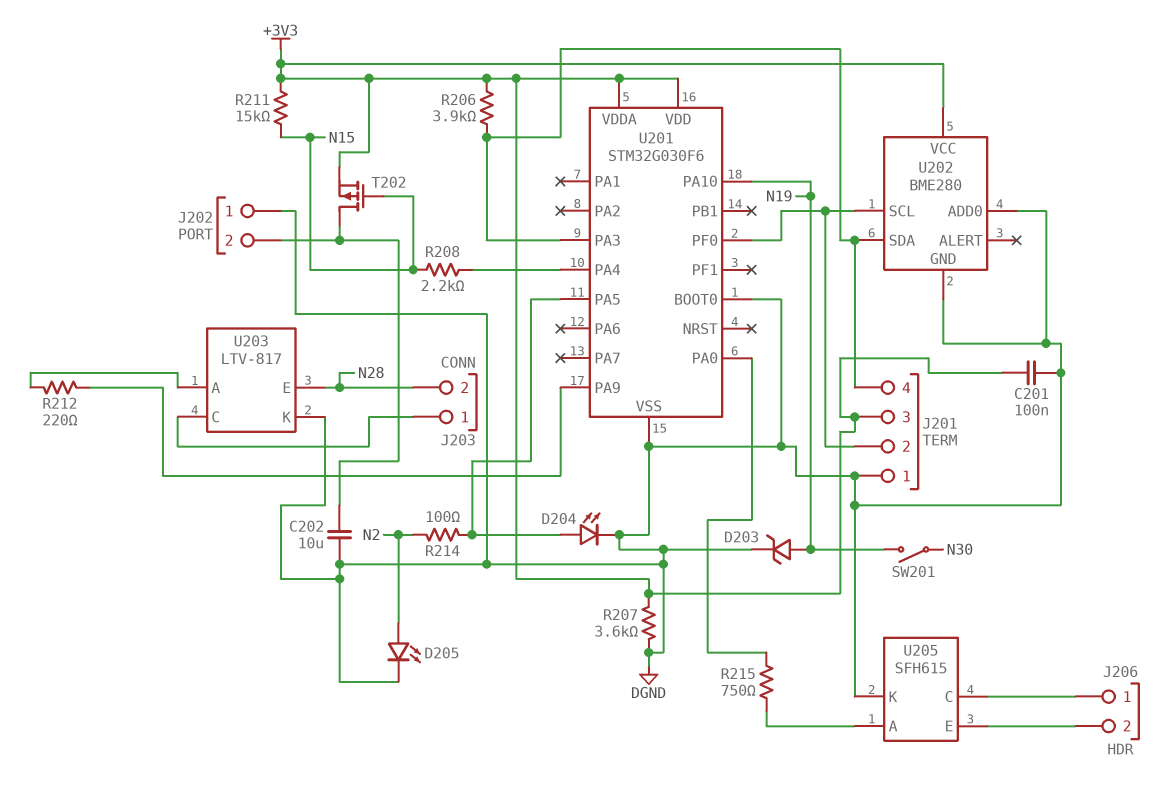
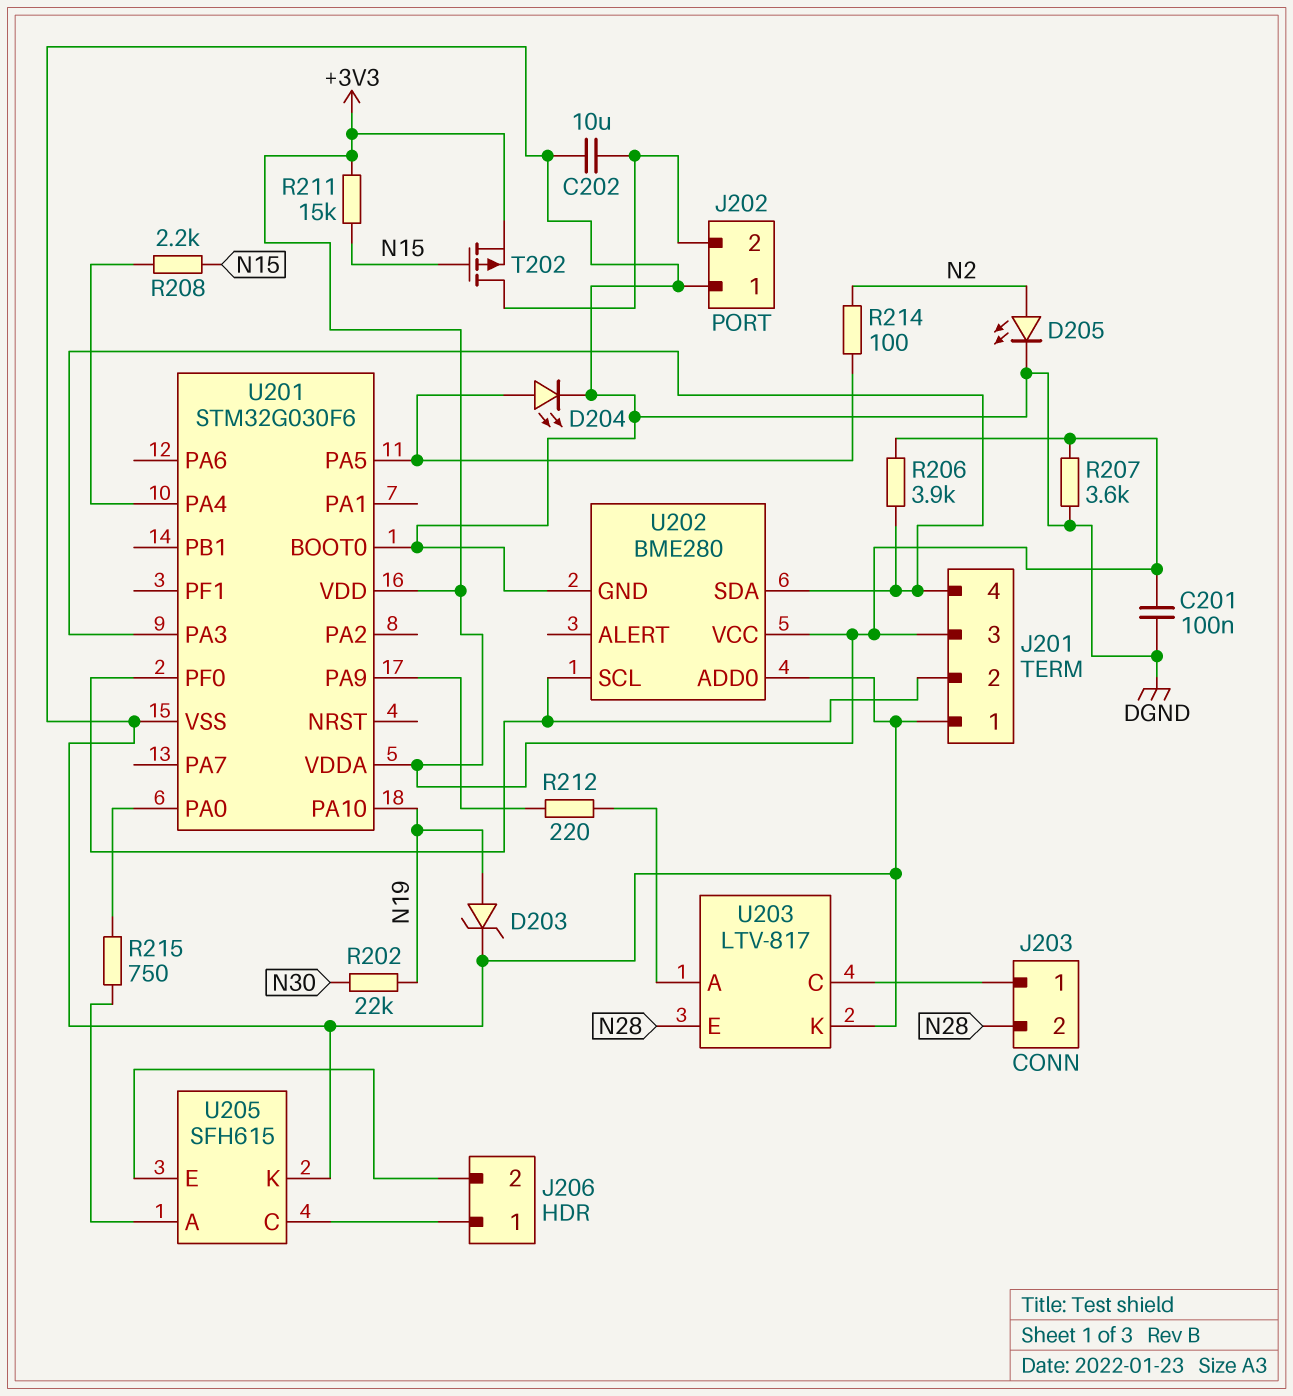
R202: none -> 22k (N19, N30)
SW201: switch (N19, N30) -> none

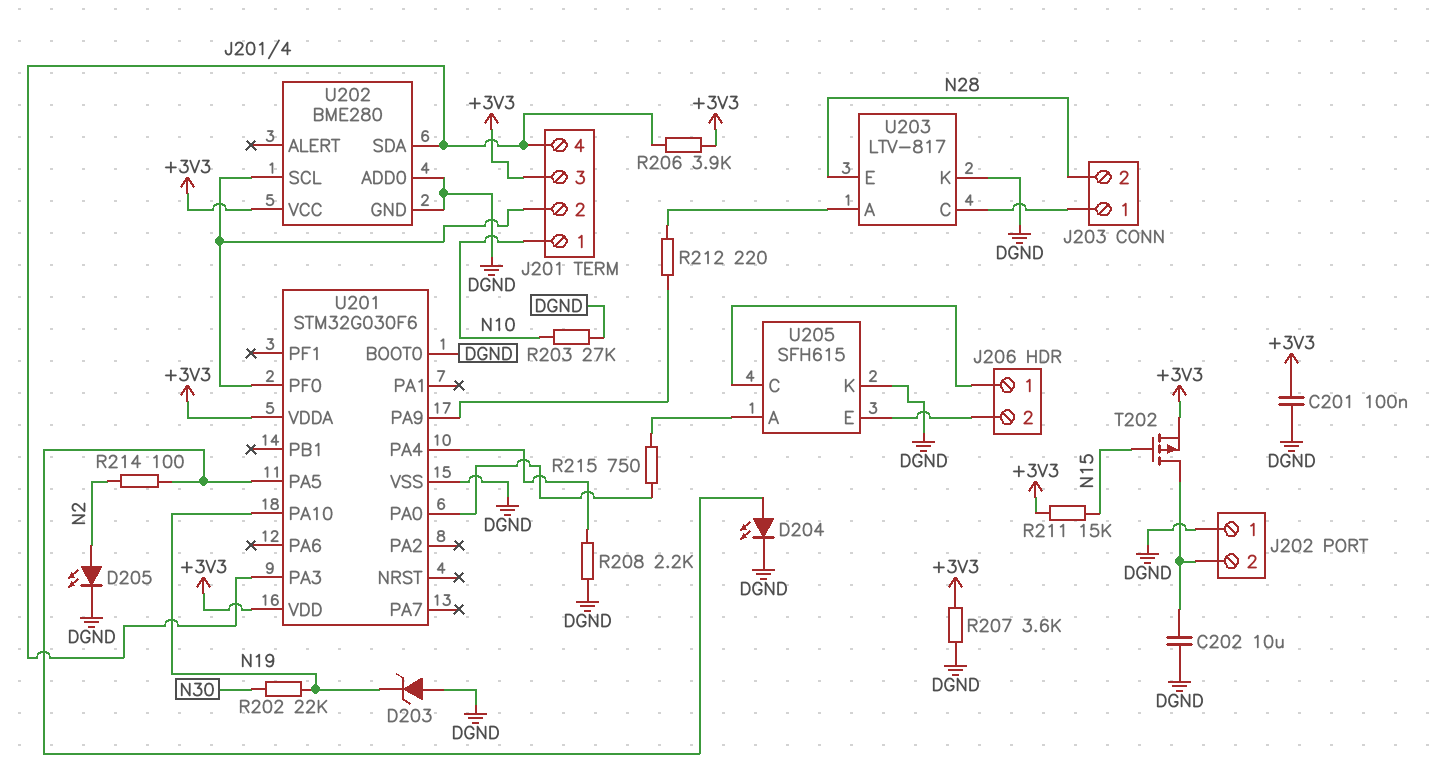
D203: zener (A N19, K DGND) -> zener (A DGND, K N19)
J201 pin 1: DGND -> N10
R203: none -> 27k (DGND, N10)
R208: 2.2k (N15, U201/PA4) -> 2.2k (DGND, U201/PA4)

